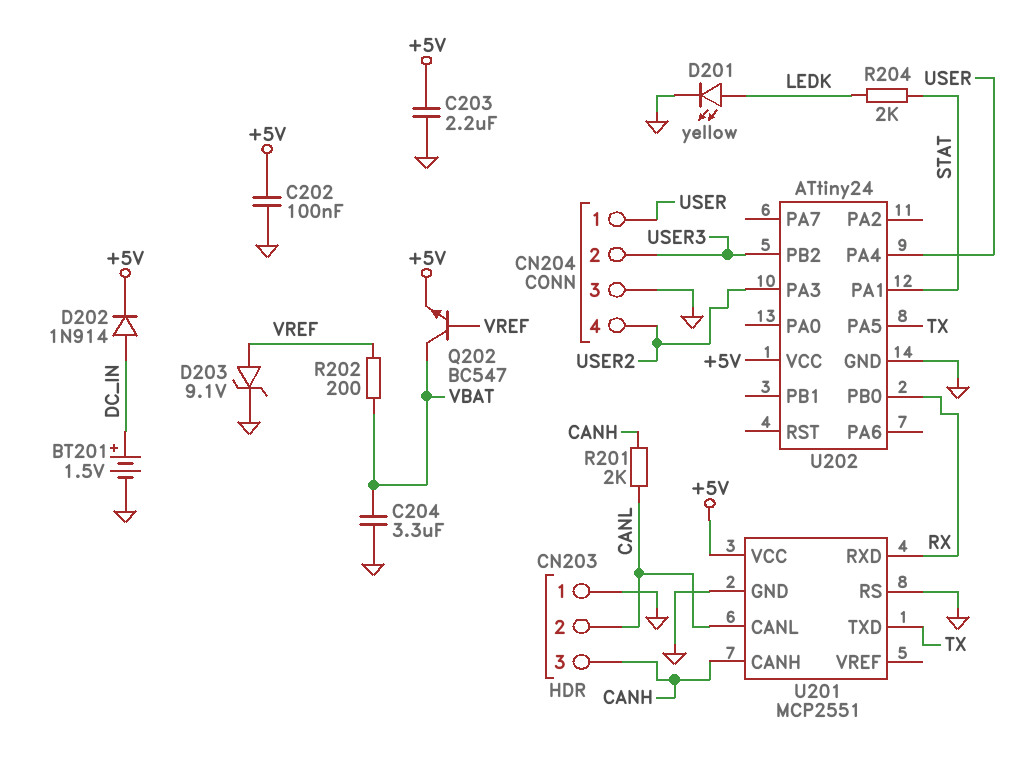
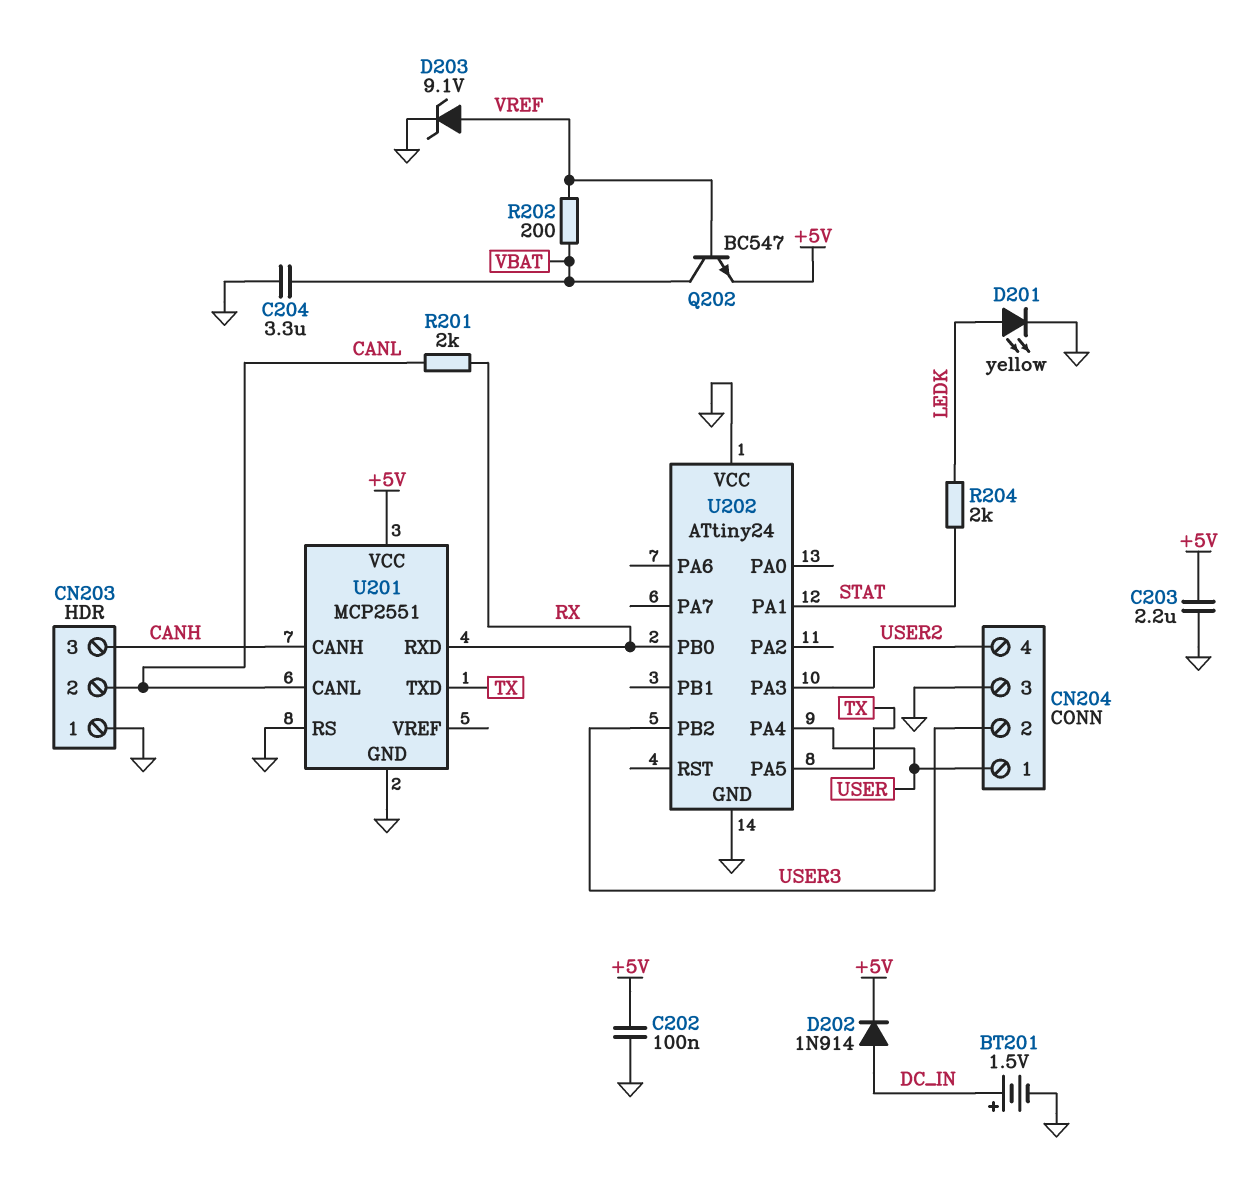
R201: 2k (CANH, CANL) -> 2k (CANL, RX)
U202 pin VCC: +5V -> GND

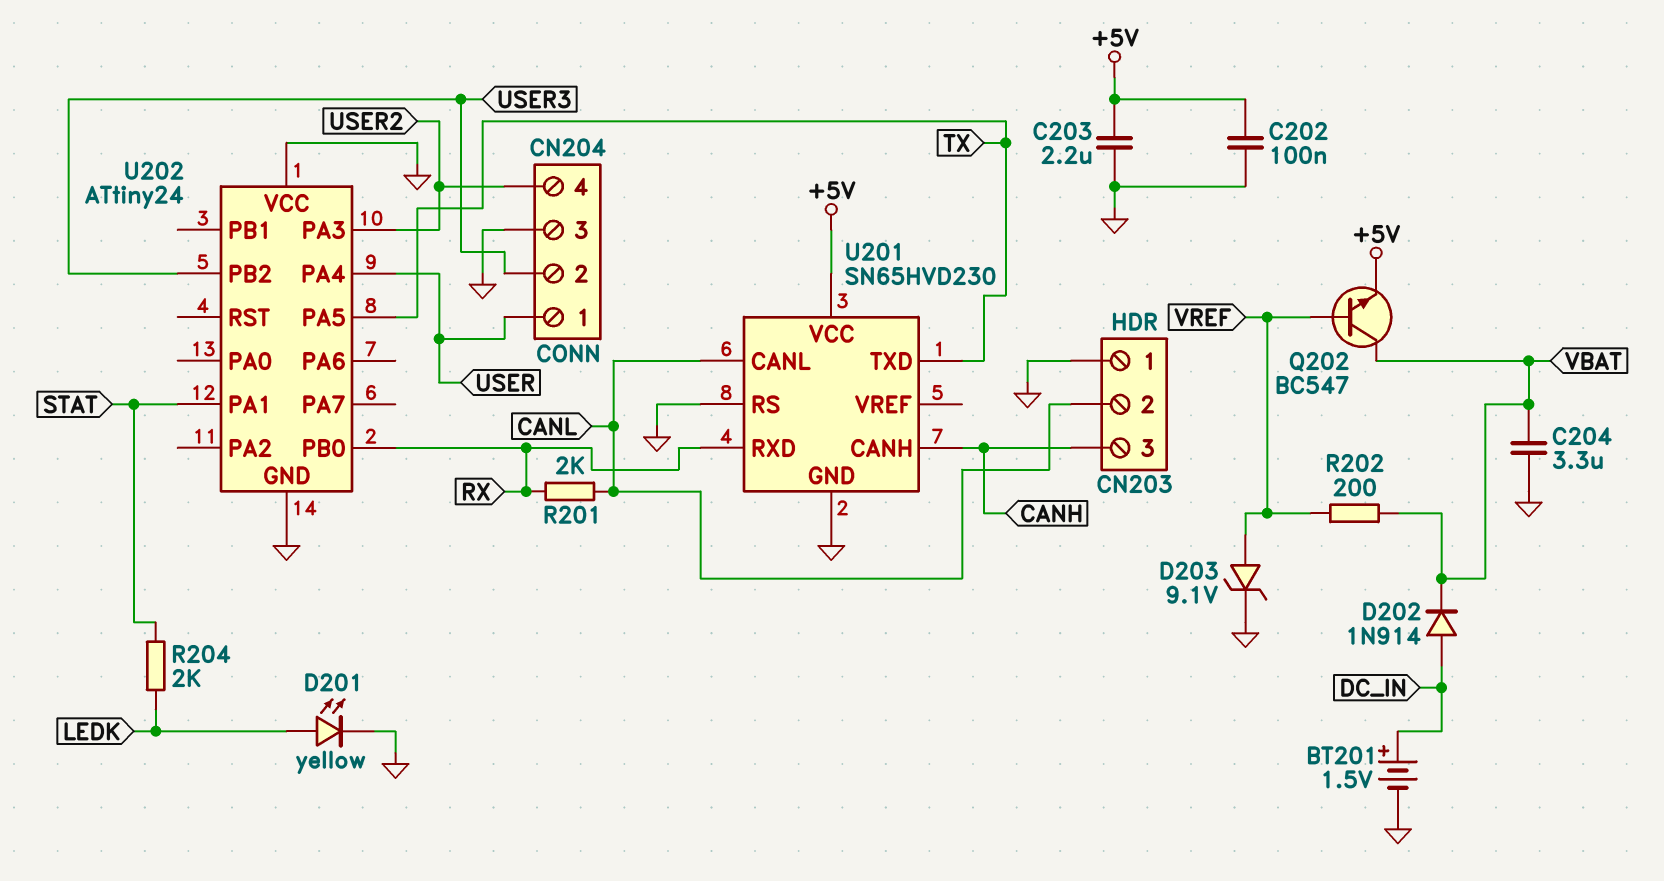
D202: diode 1N914 (A DC_IN, K +5V) -> diode 1N914 (A DC_IN, K VBAT)
U201: MCP2551 -> SN65HVD230

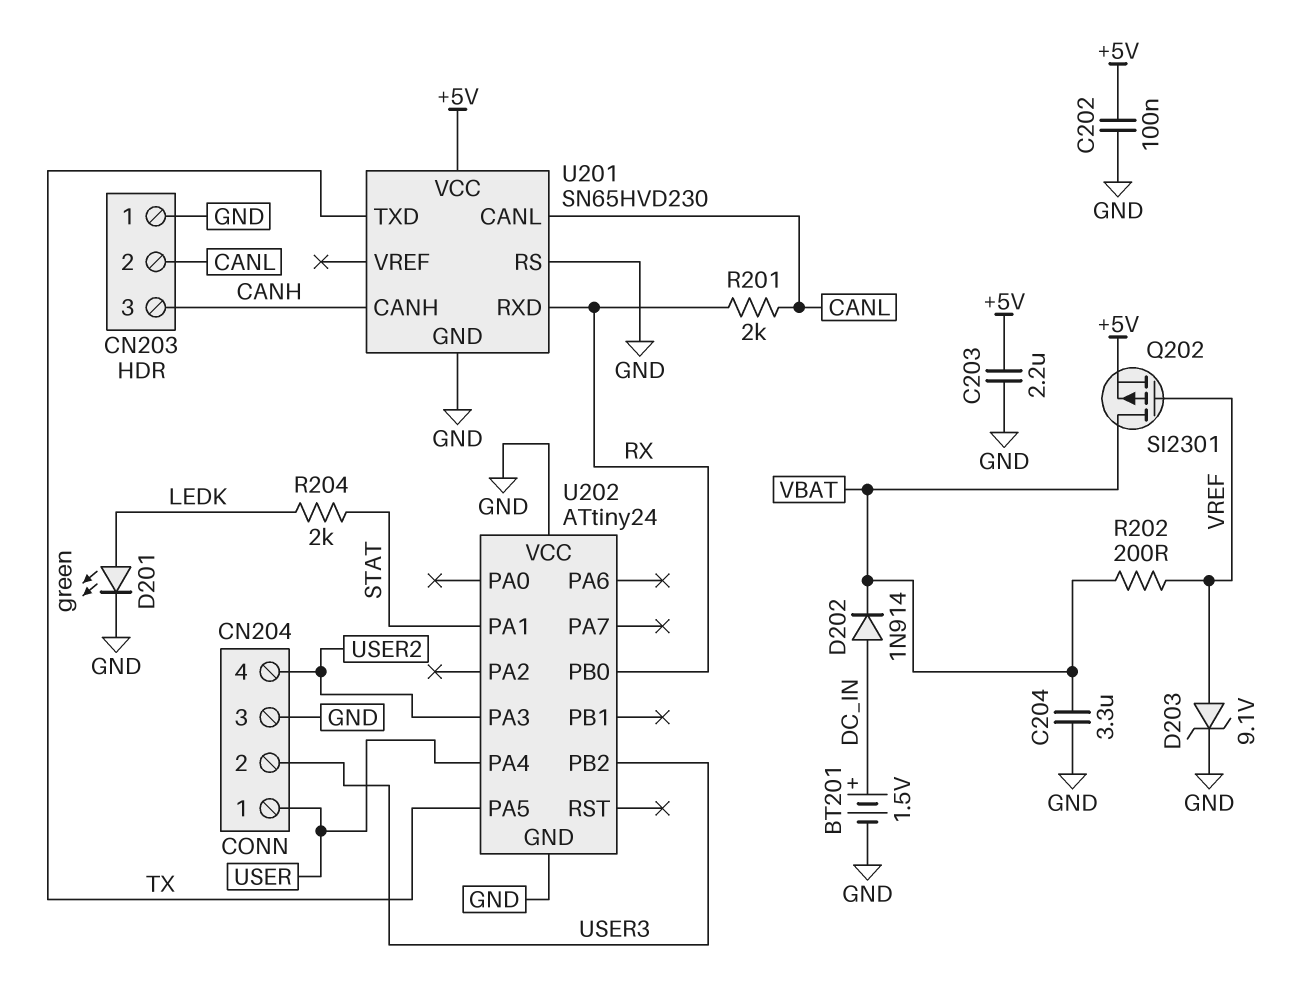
D201: LED yellow (A LEDK, K GND) -> LED green (A LEDK, K GND)
Q202: NPN BC547 (B VREF, C VBAT, E +5V) -> PMOS SI2301 (G VREF, D VBAT, S +5V)

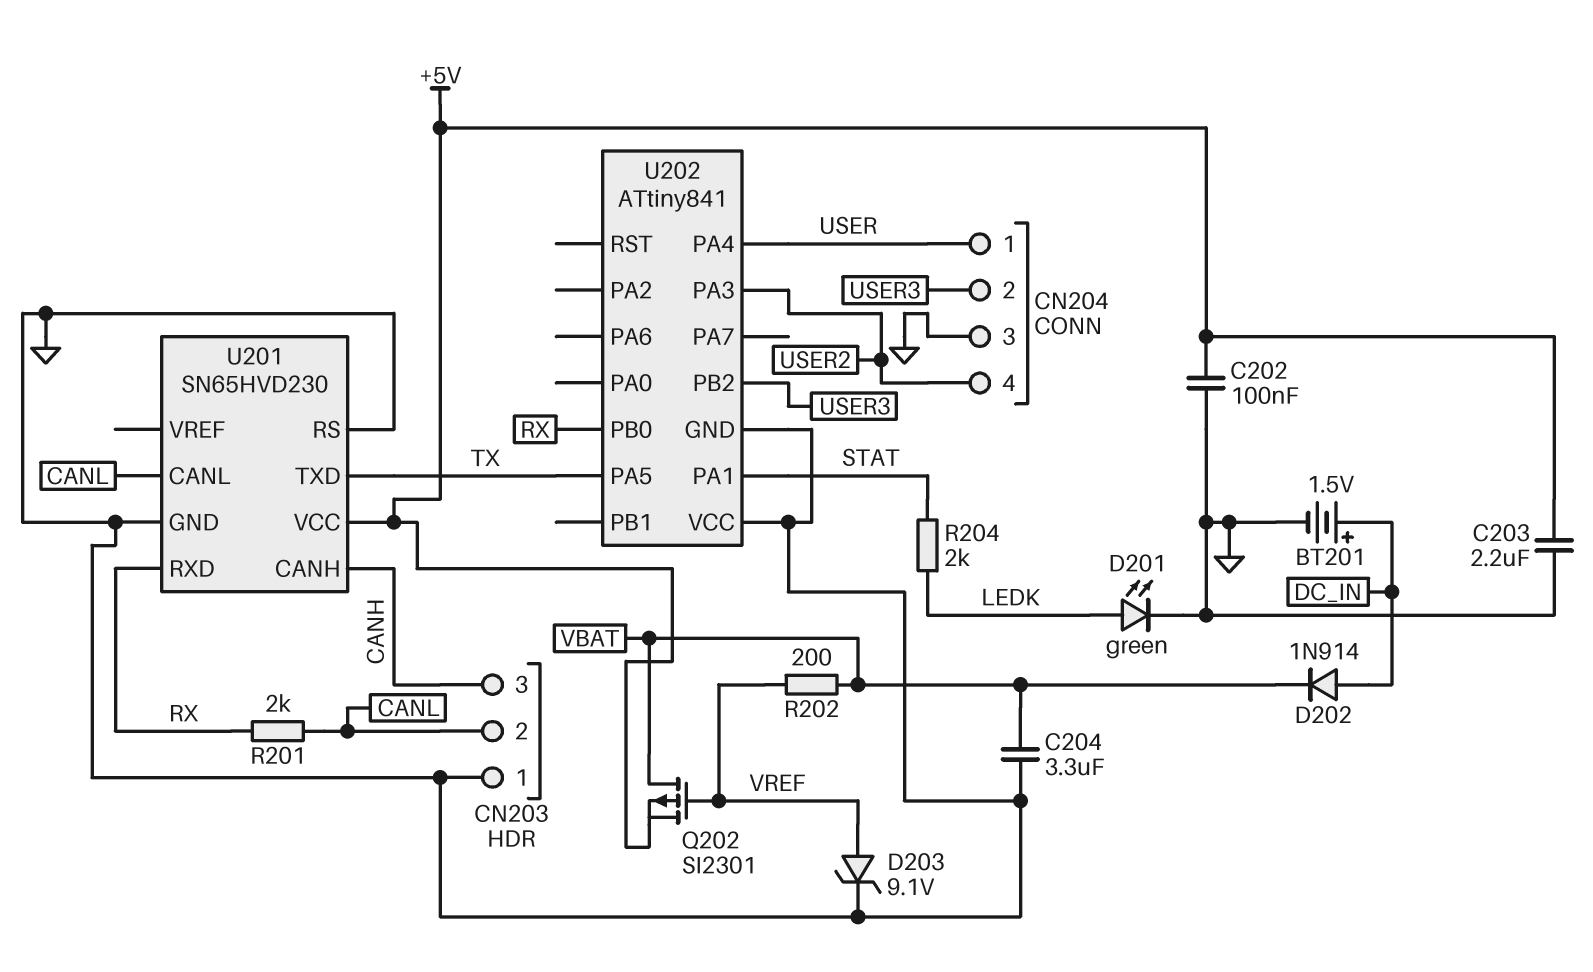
U202: ATtiny24 -> ATtiny841

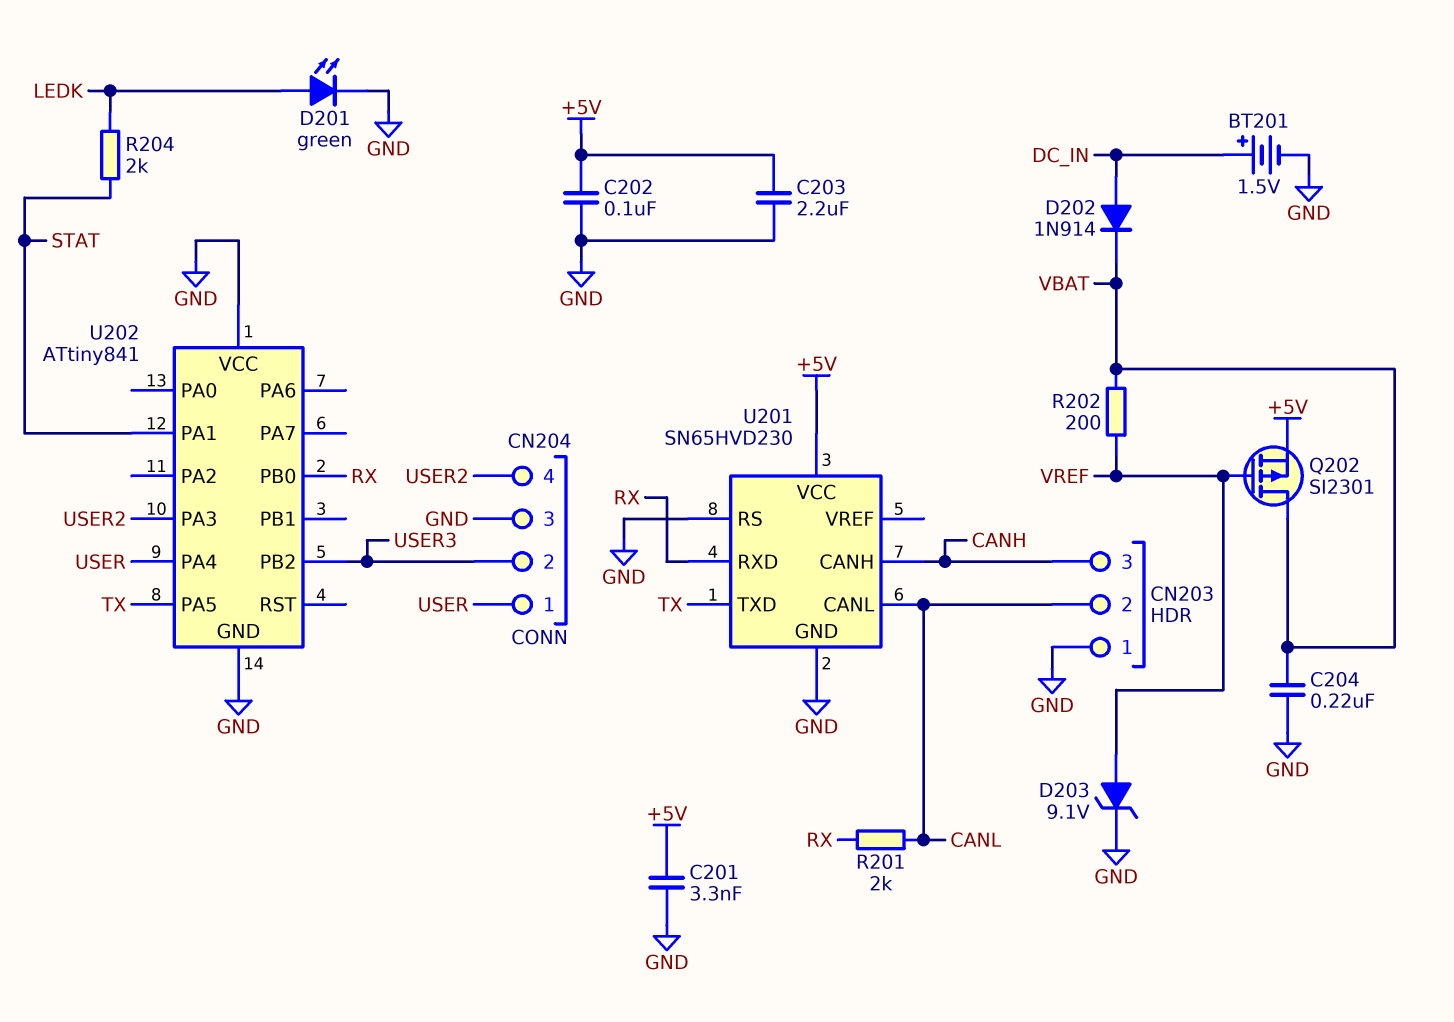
C201: none -> 3.3nF (+5V, GND)
C204: 3.3uF (GND, VBAT) -> 220nF (GND, VBAT)

